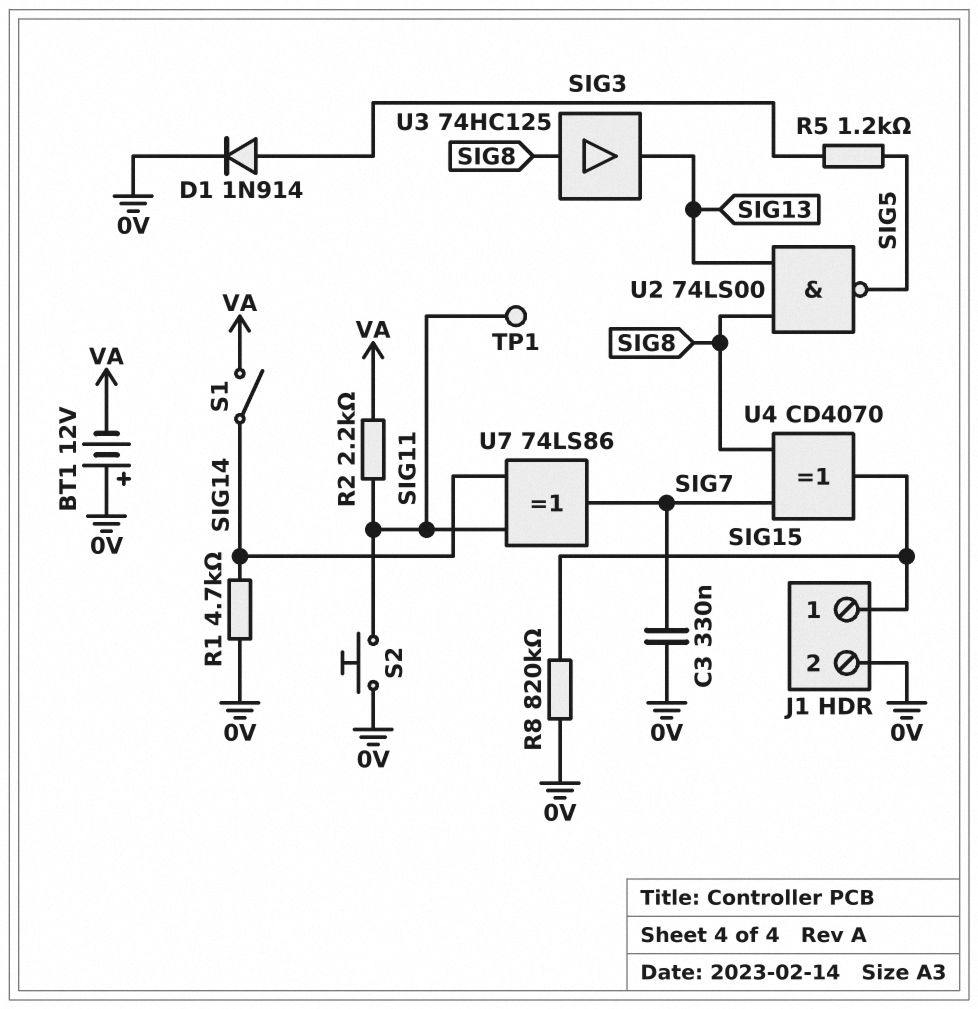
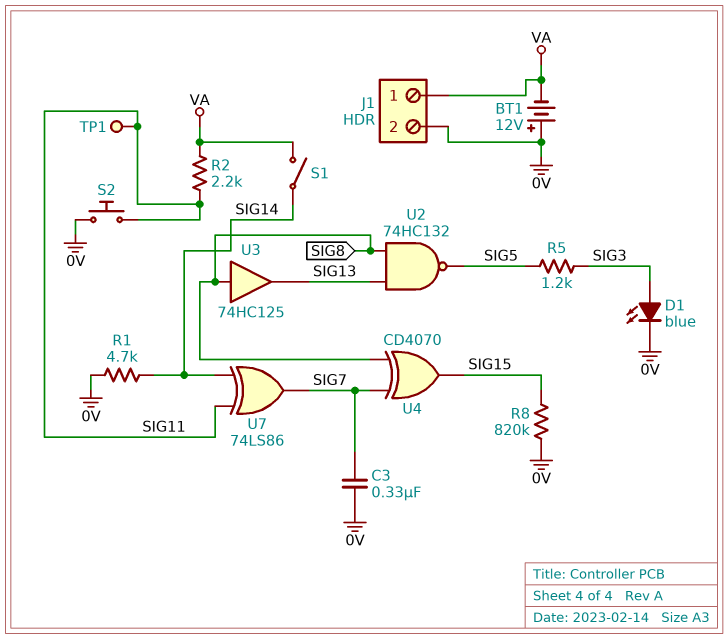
D1: diode 1N914 (A SIG3, K 0V) -> LED blue (A SIG3, K 0V)
J1 pin 1: SIG15 -> VA
U2: NAND 74LS00 (in SIG8, in SIG13, out SIG5) -> NAND 74HC132 (in SIG8, in SIG13, out SIG5)

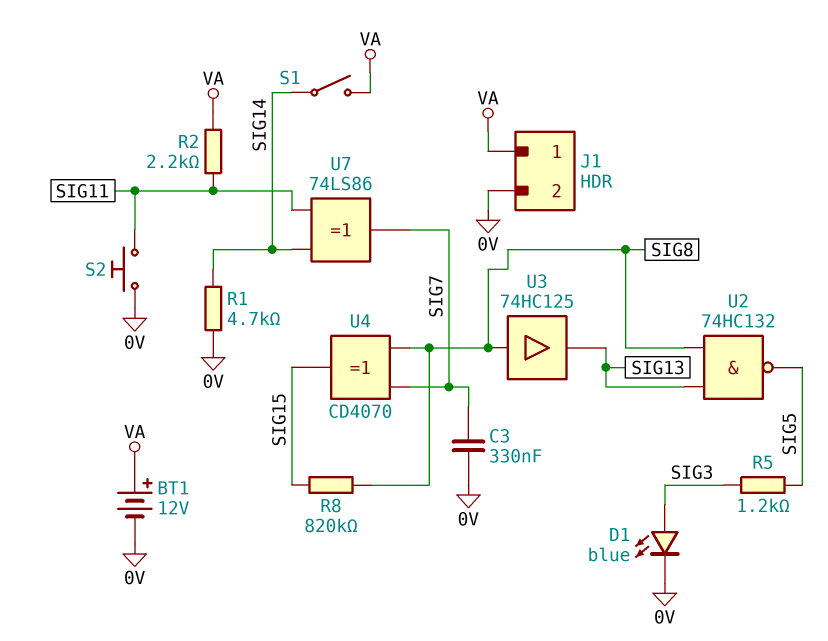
BT1: 12V (plus 0V, minus VA) -> 12V (plus VA, minus 0V)
R8: 820k (0V, SIG15) -> 820k (SIG8, SIG15)
TP1: test point (SIG11) -> none

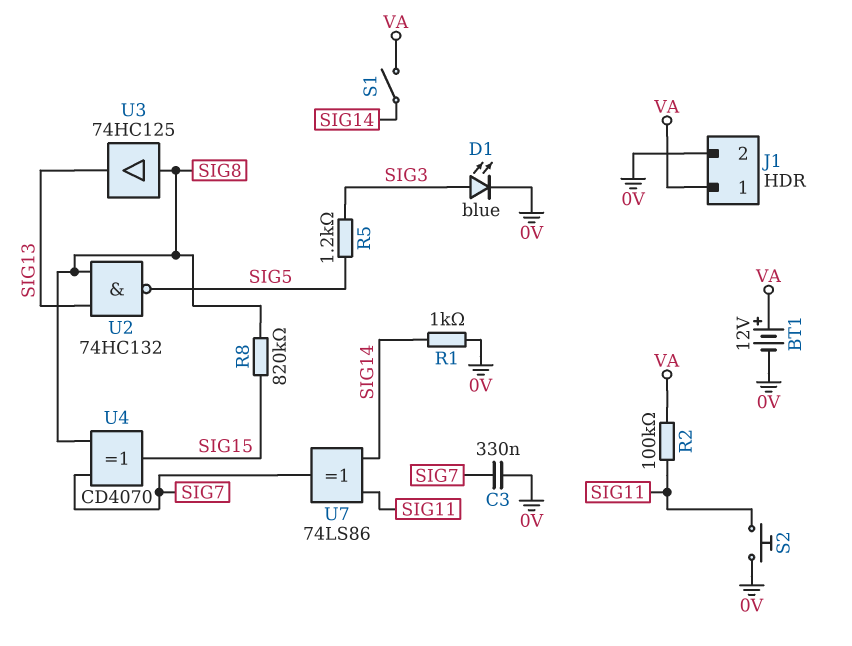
R1: 4.7k (0V, SIG14) -> 1k (0V, SIG14)
R2: 2.2k (SIG11, VA) -> 100k (SIG11, VA)

